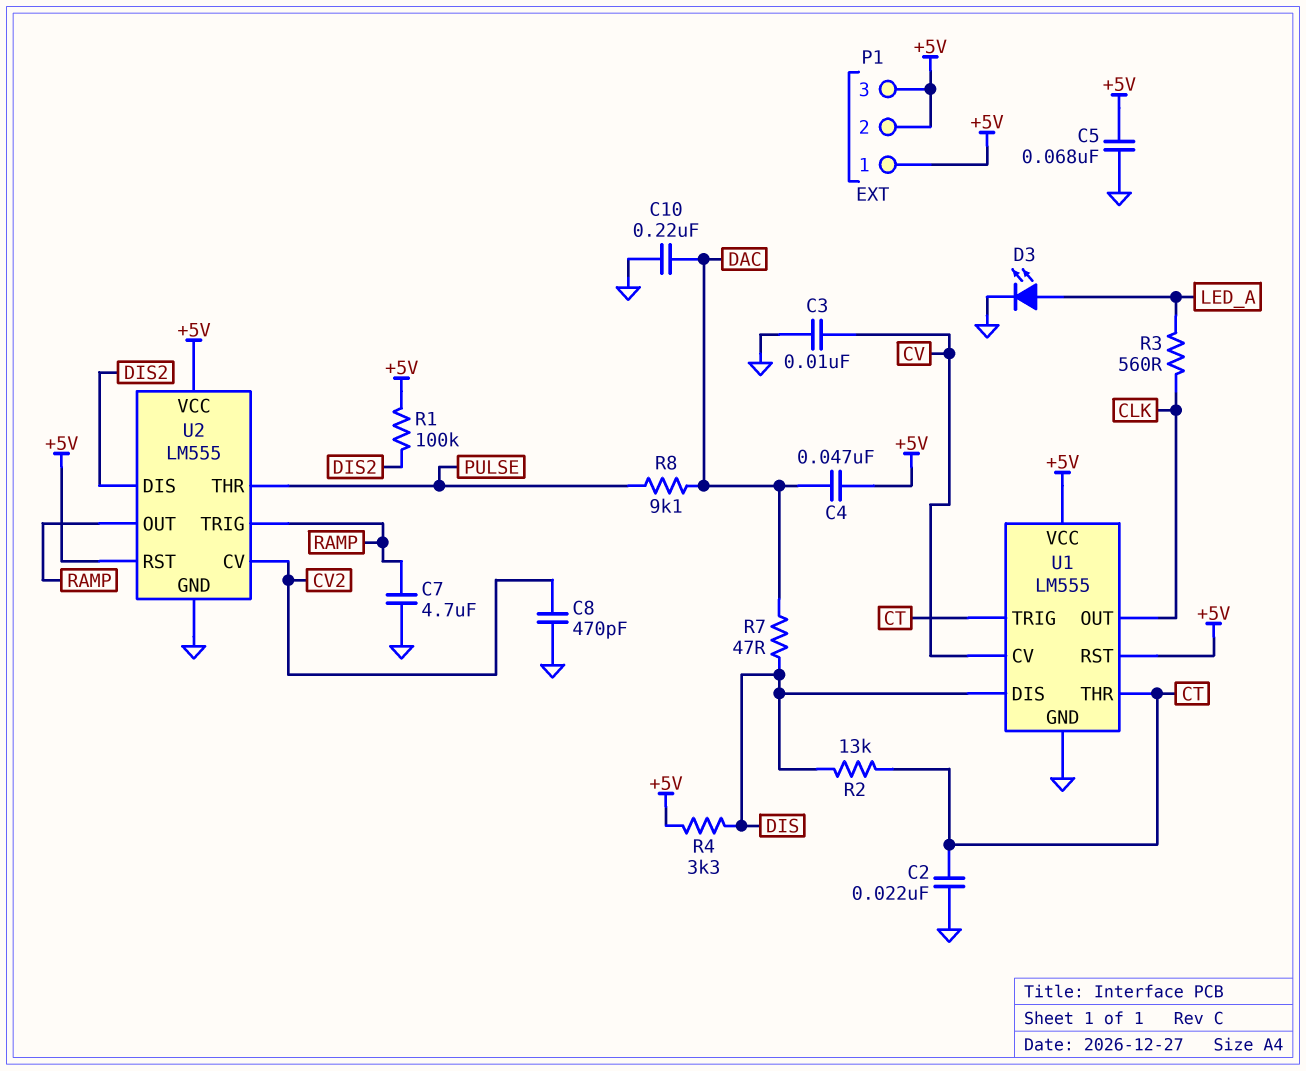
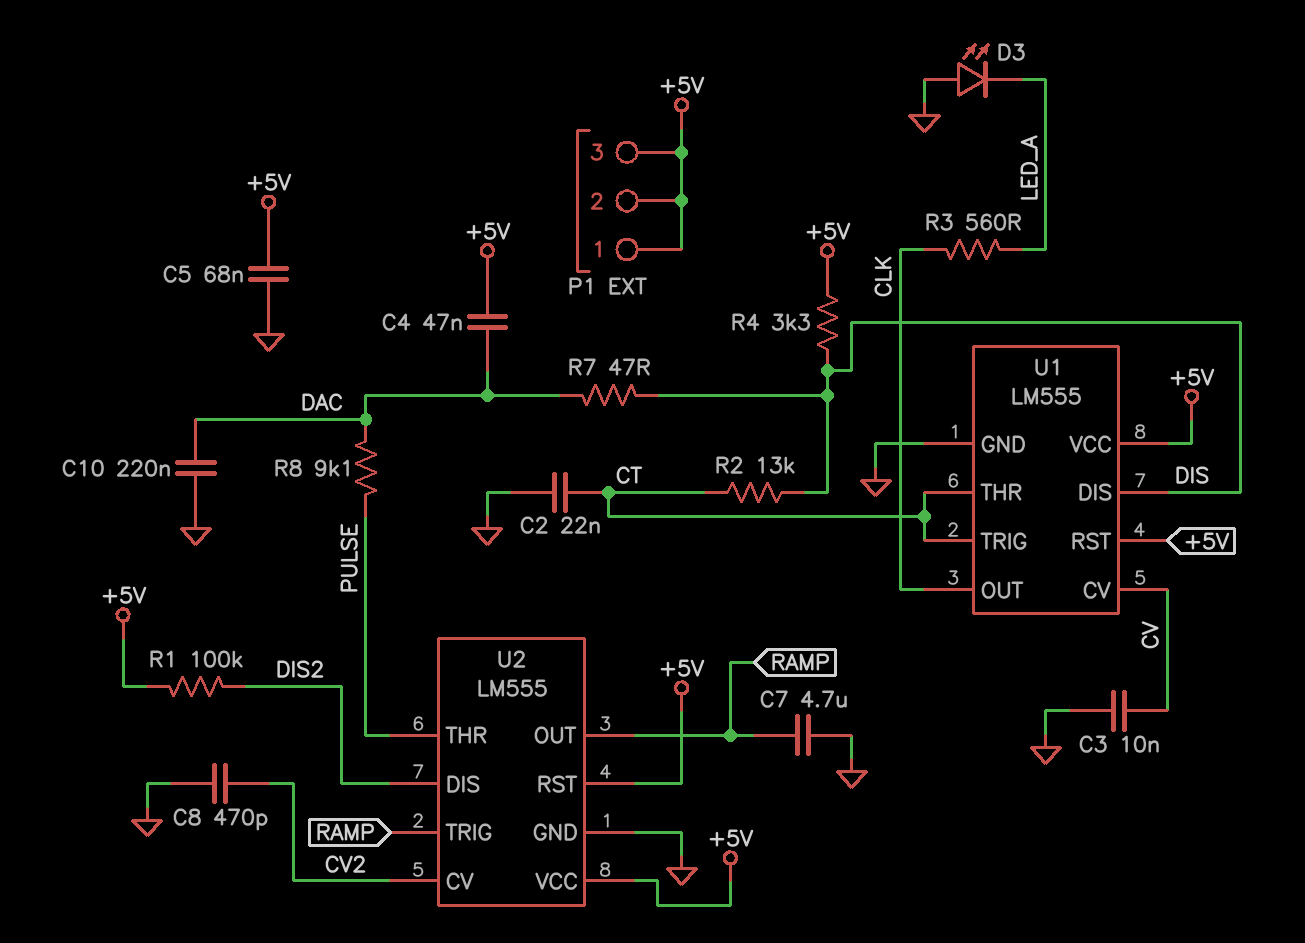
D3: LED (A LED_A, K GND) -> LED (A GND, K LED_A)

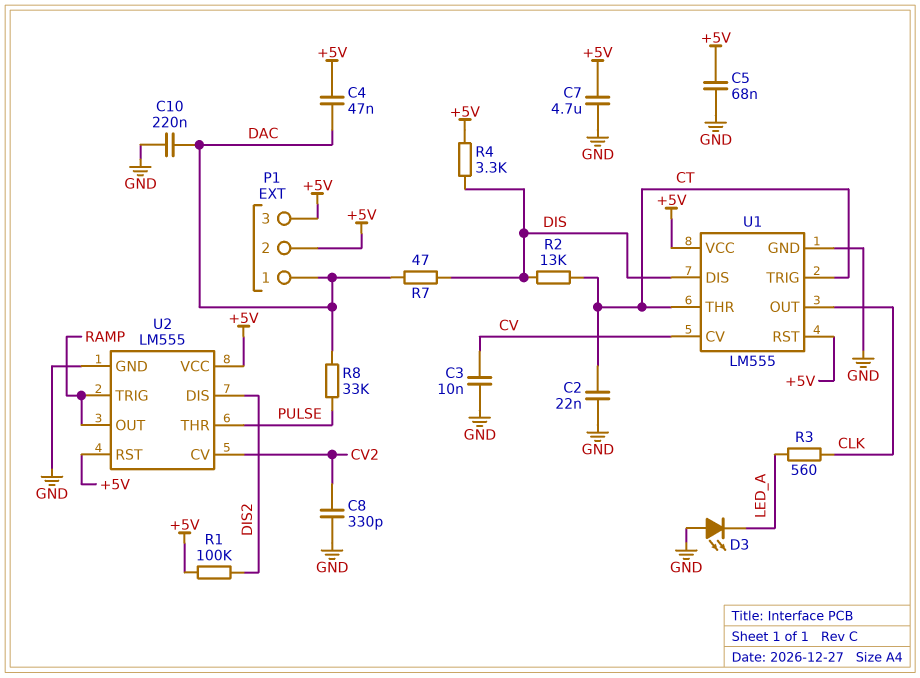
C7: 4.7uF (GND, RAMP) -> 4.7uF (+5V, GND)
C8: 470pF (CV2, GND) -> 330pF (CV2, GND)
P1 pin 1: +5V -> DAC
R8: 9.1k (DAC, PULSE) -> 33k (DAC, PULSE)

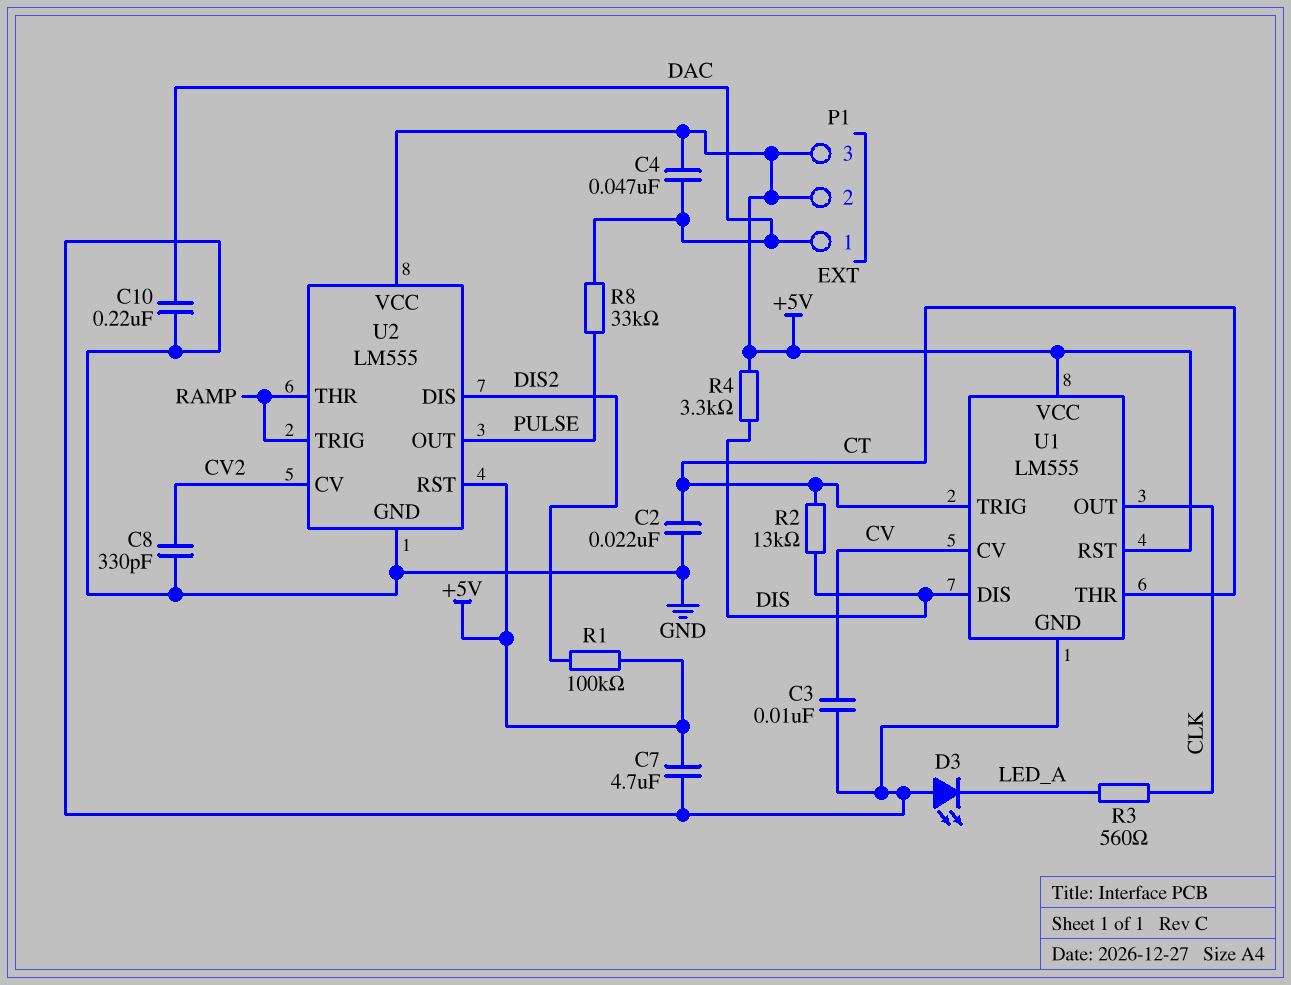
C5: 68nF (+5V, GND) -> none
R7: 47 (DAC, DIS) -> none
U2 pin OUT: RAMP -> PULSE
U2 pin THR: PULSE -> RAMP

